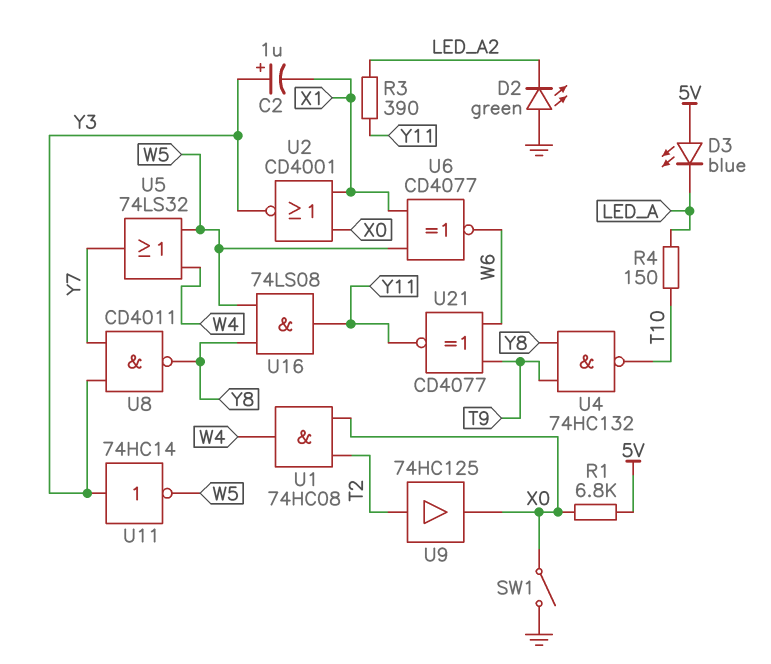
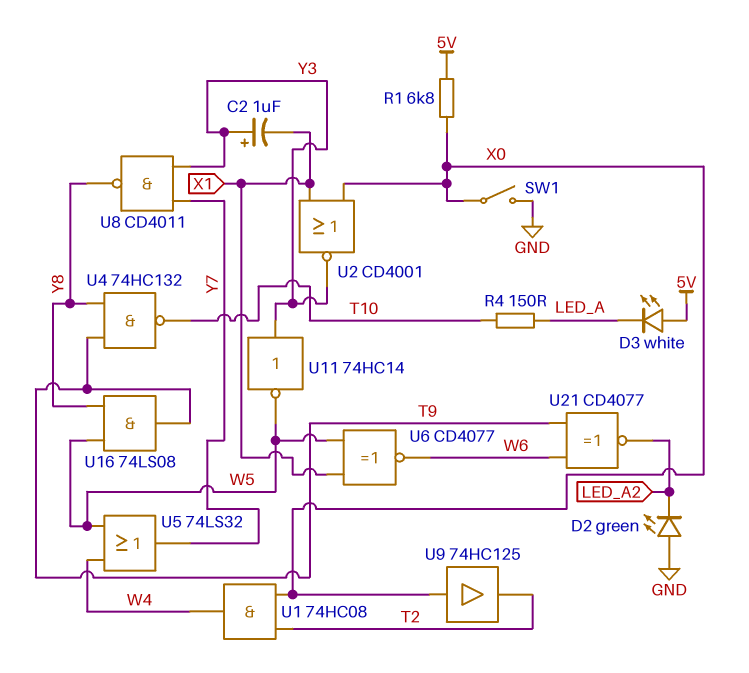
D3: LED blue (A 5V, K LED_A) -> LED white (A 5V, K LED_A)
R3: 390 (LED_A2, Y11) -> none
U9: buffer 74HC125 (in T2, out X0) -> buffer 74HC125 (in X0, out T2)
U16: AND 74LS08 (in W5, in Y8, out Y11) -> AND 74LS08 (in W5, in Y8, out T9)
U21: XNOR CD4077 (in T9, in W6, out Y11) -> XNOR CD4077 (in T9, in W6, out LED_A2)

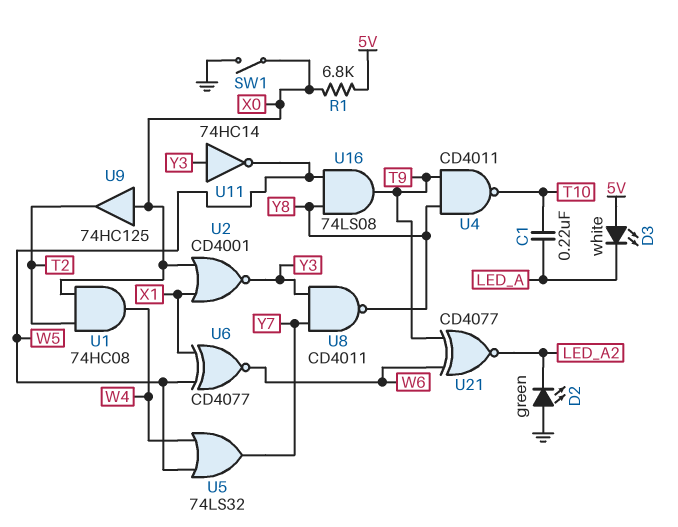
C1: none -> 220nF (LED_A, T10)
C2: 1uF (plus Y3, minus X1) -> none
R4: 150 (LED_A, T10) -> none
U4: NAND 74HC132 (in T9, in Y8, out T10) -> NAND CD4011 (in T9, in Y8, out T10)

